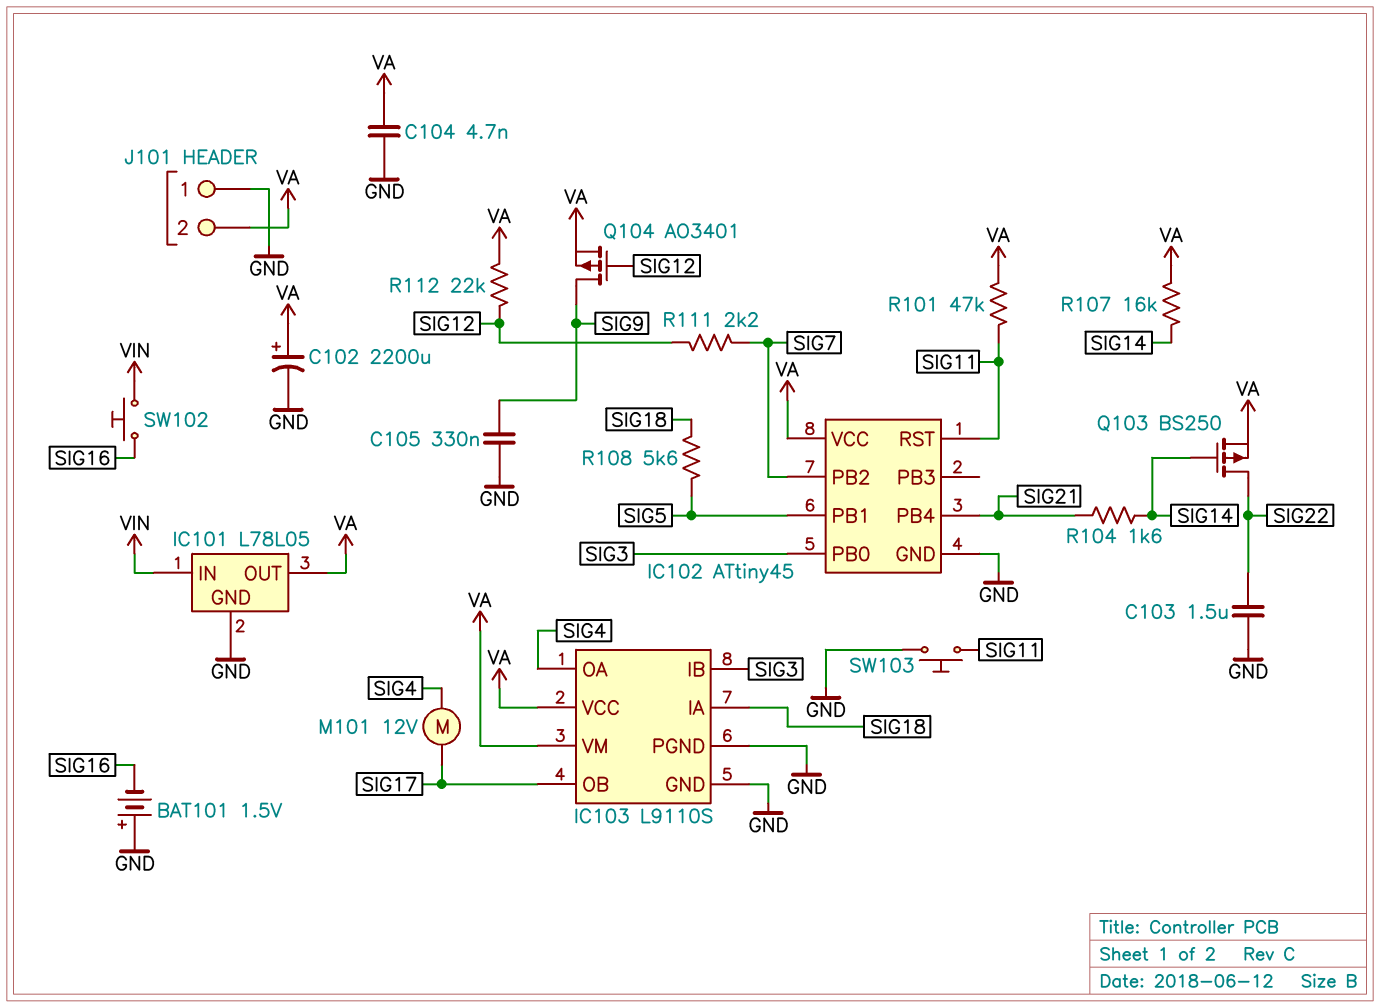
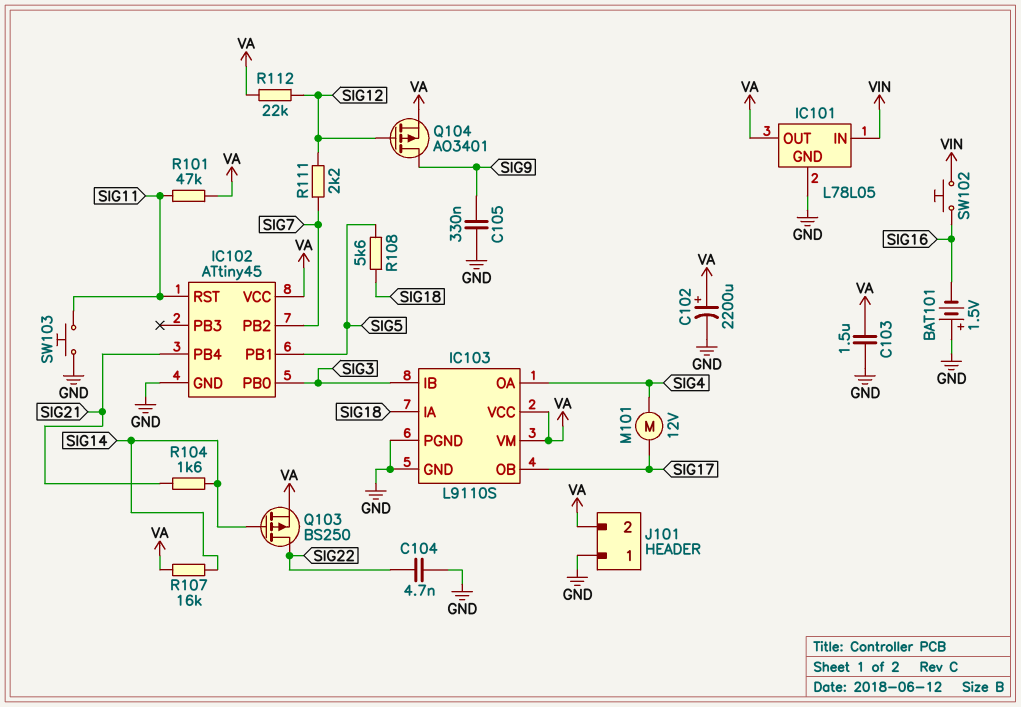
C103: 1.5uF (GND, SIG22) -> 1.5uF (GND, VA)
C104: 4.7nF (GND, VA) -> 4.7nF (GND, SIG22)

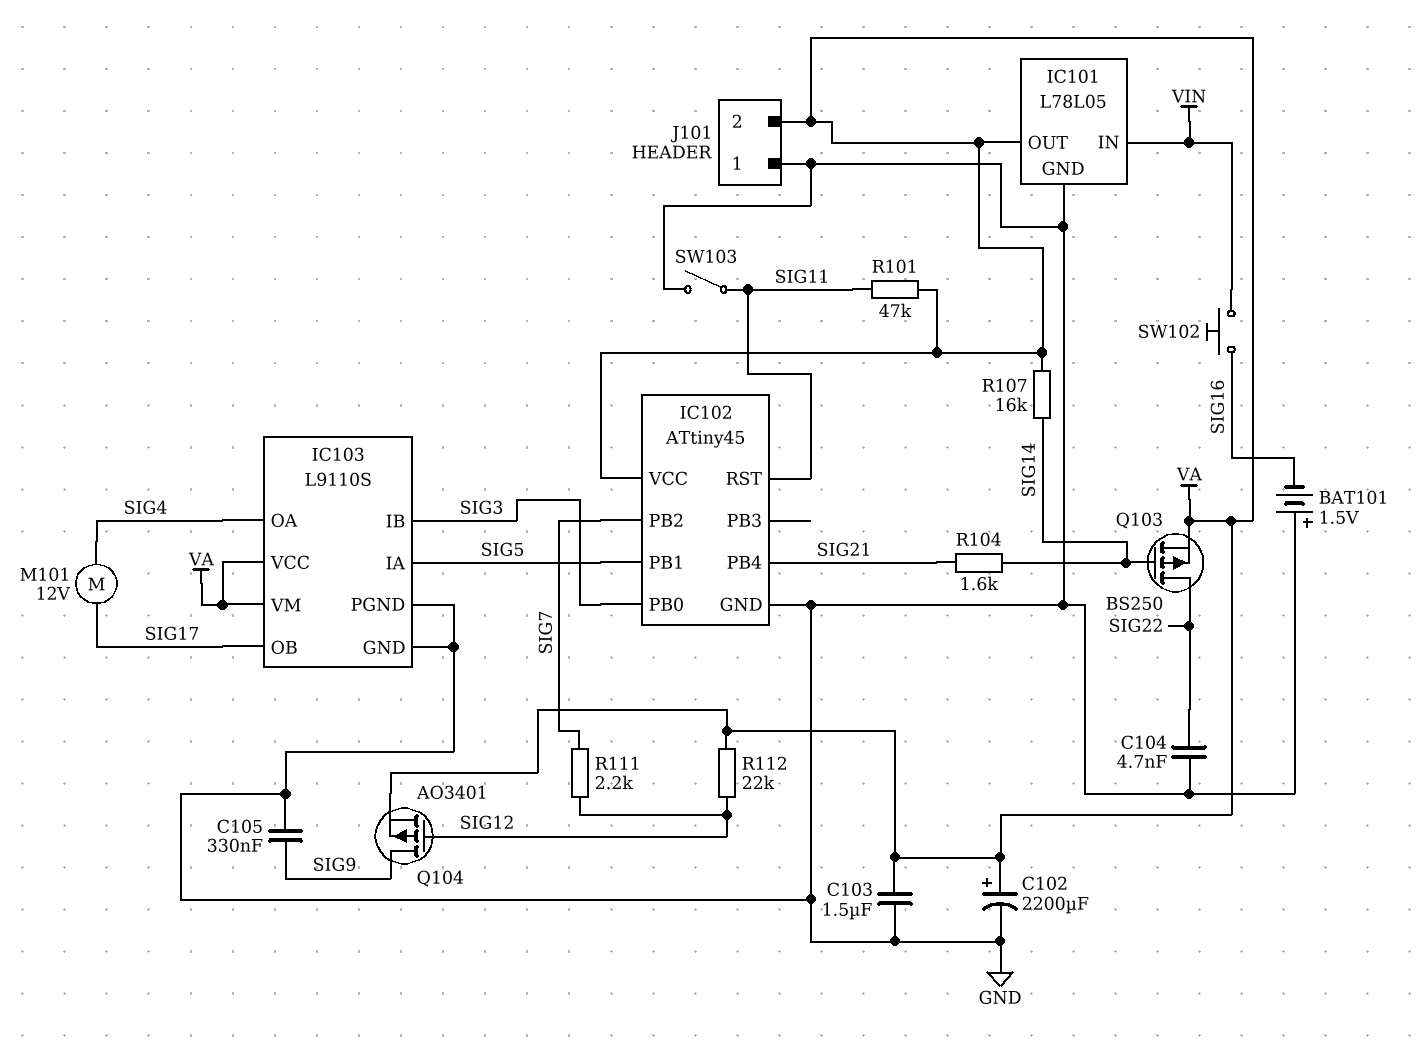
IC103 pin IA: SIG18 -> SIG5
R108: 5.6k (SIG5, SIG18) -> none
SW103: button (GND, SIG11) -> switch (GND, SIG11)

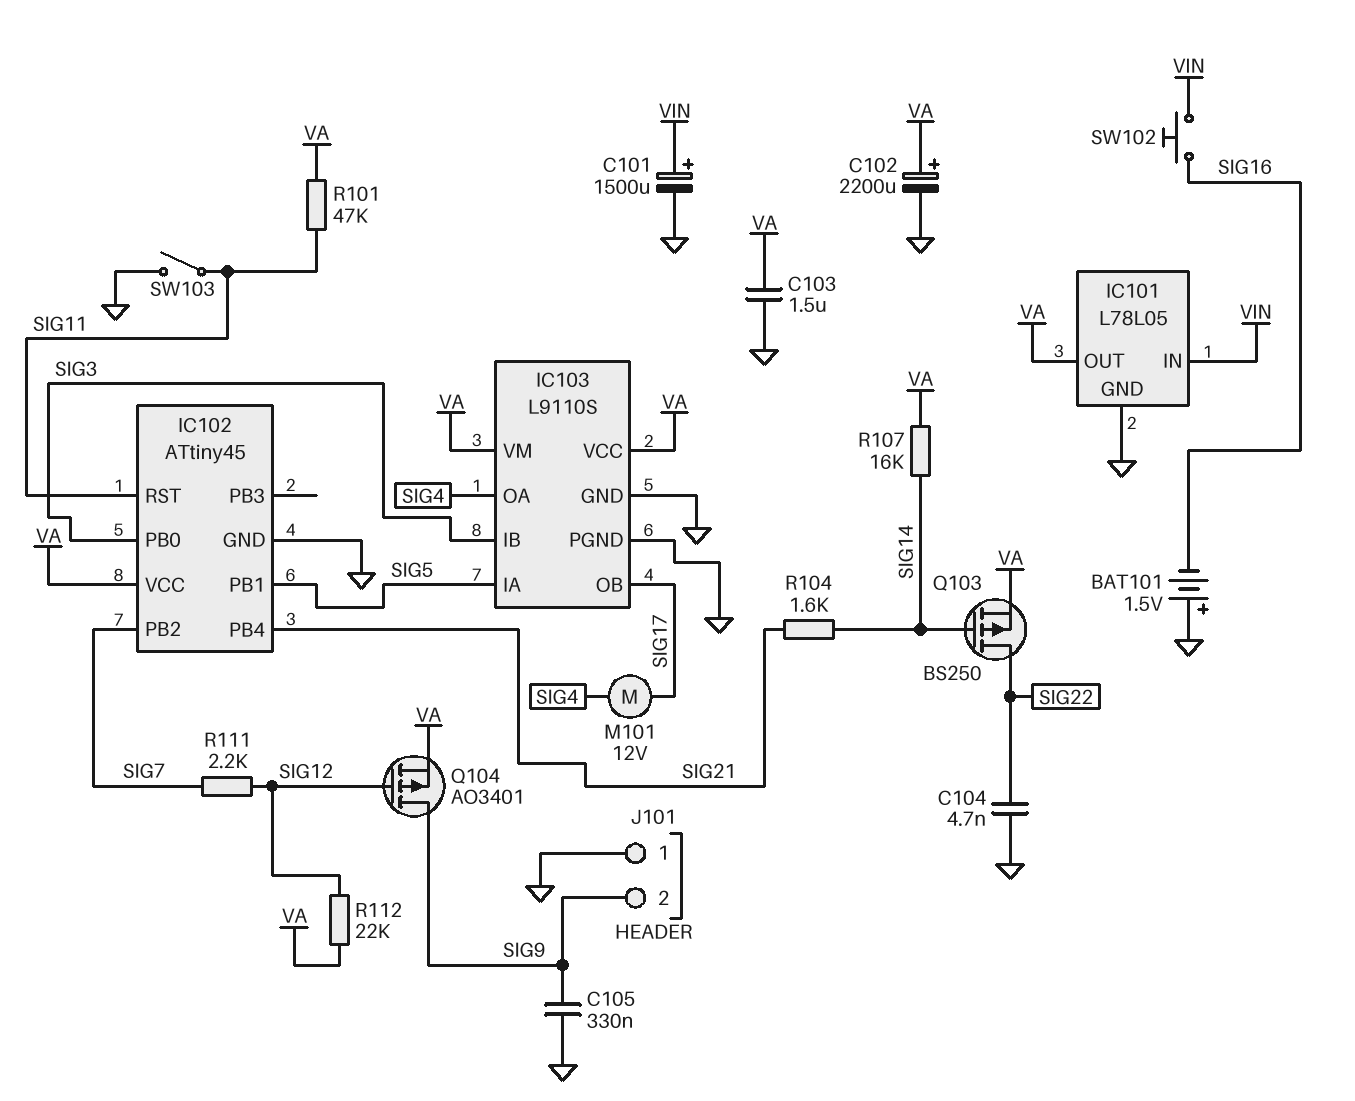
C101: none -> 1500uF (plus VIN, minus GND)
J101 pin 2: VA -> SIG9

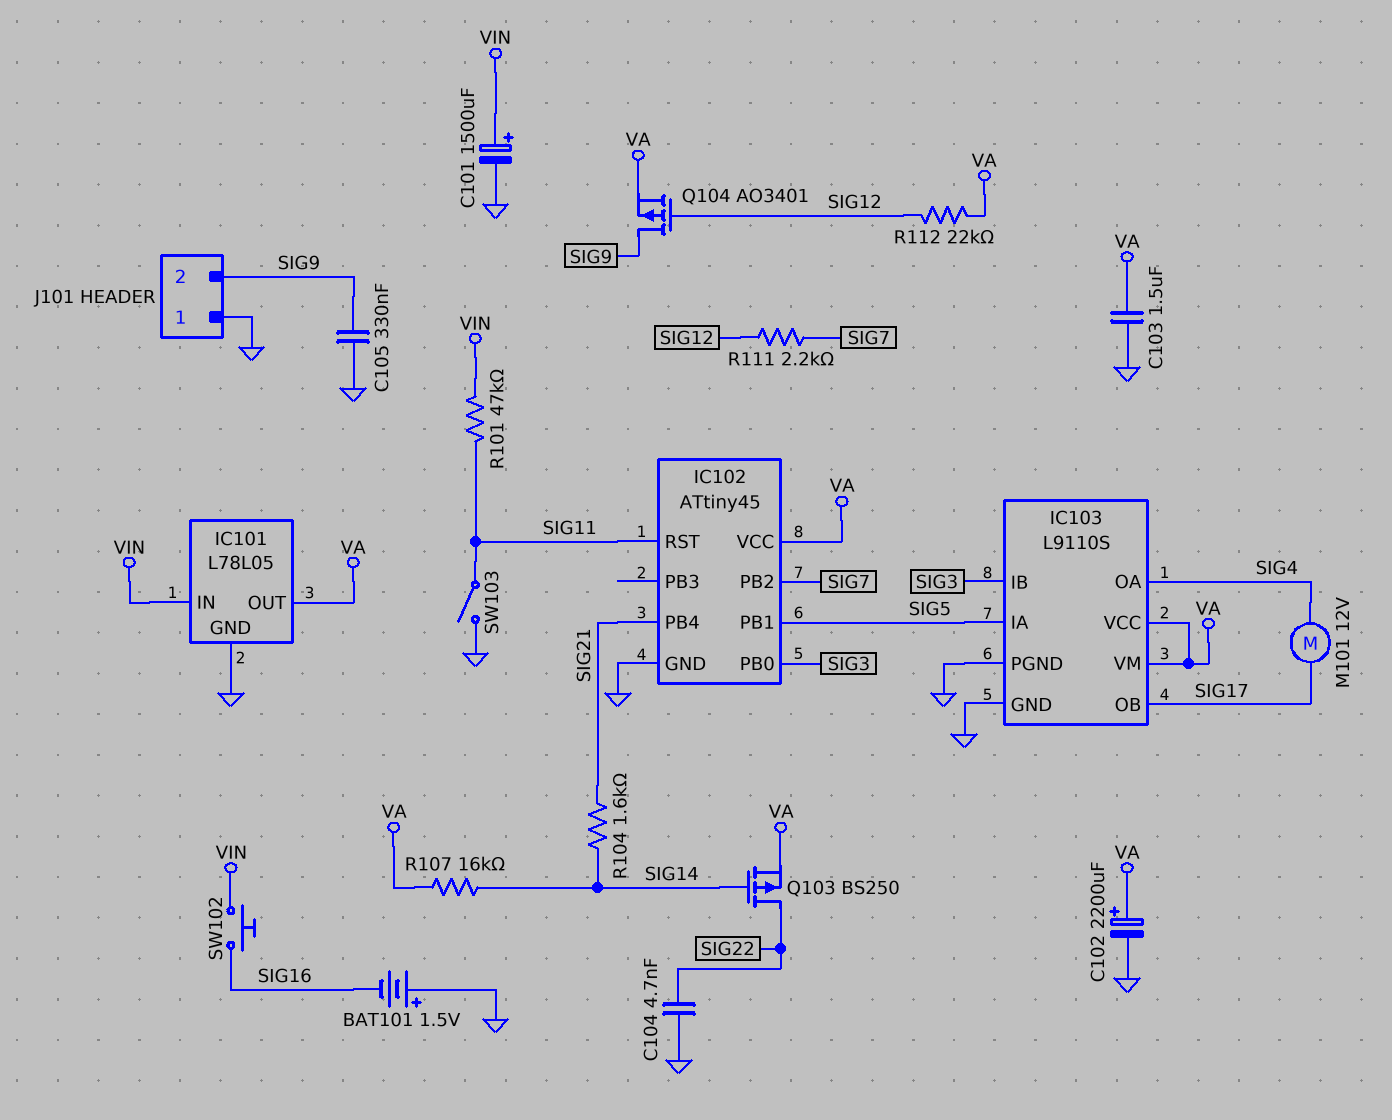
R101: 47k (SIG11, VA) -> 47k (SIG11, VIN)

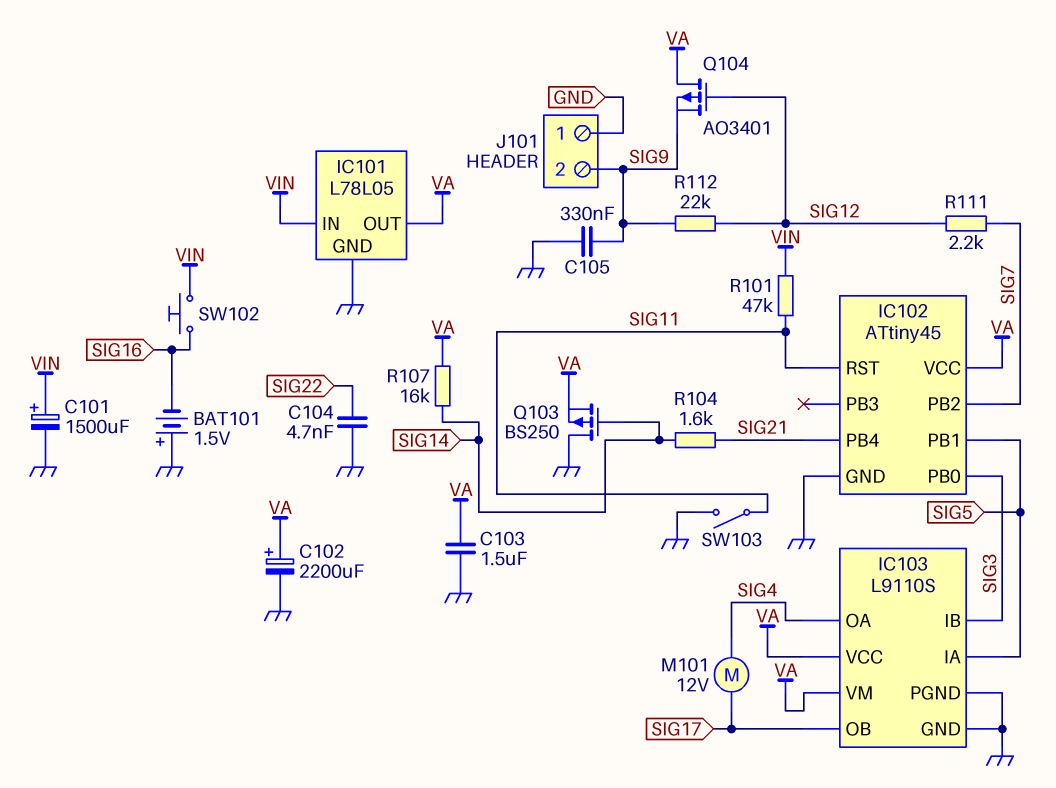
Q103: PMOS BS250 (G SIG14, D SIG22, S VA) -> PMOS BS250 (G SIG14, D GND, S VA)
Q104: PMOS AO3401 (G SIG12, D SIG9, S VA) -> PMOS AO3401 (G SIG12, D VA, S SIG9)
R112: 22k (SIG12, VA) -> 22k (SIG9, SIG12)

